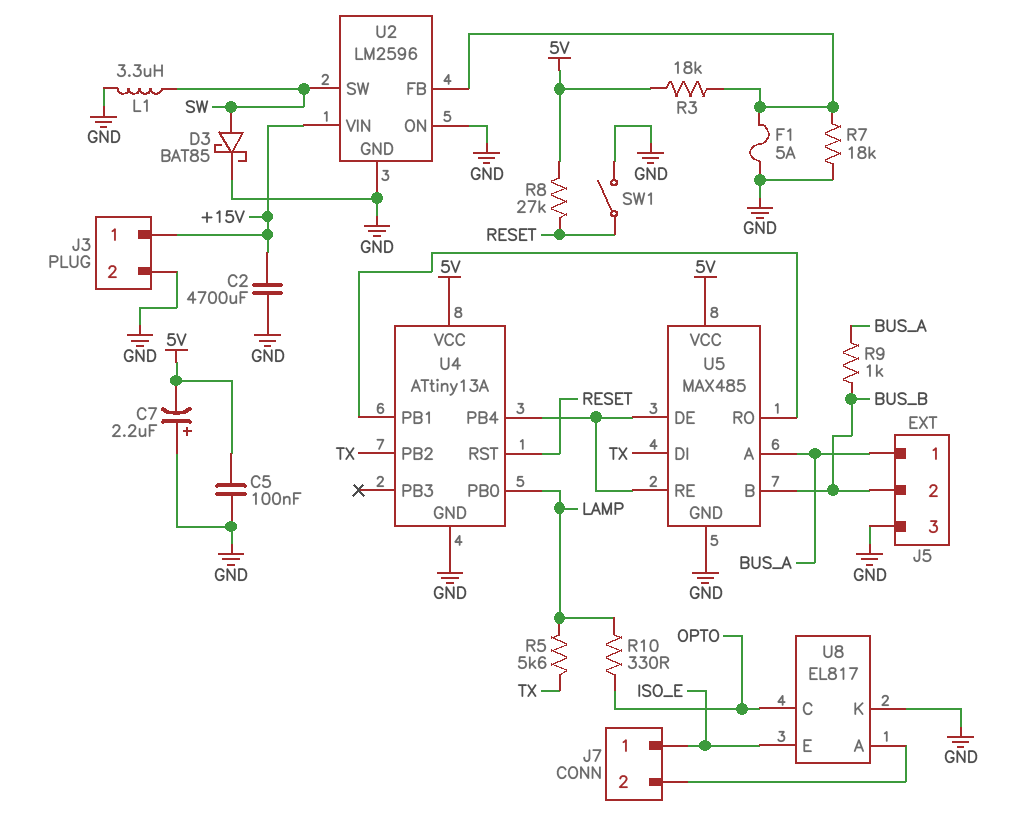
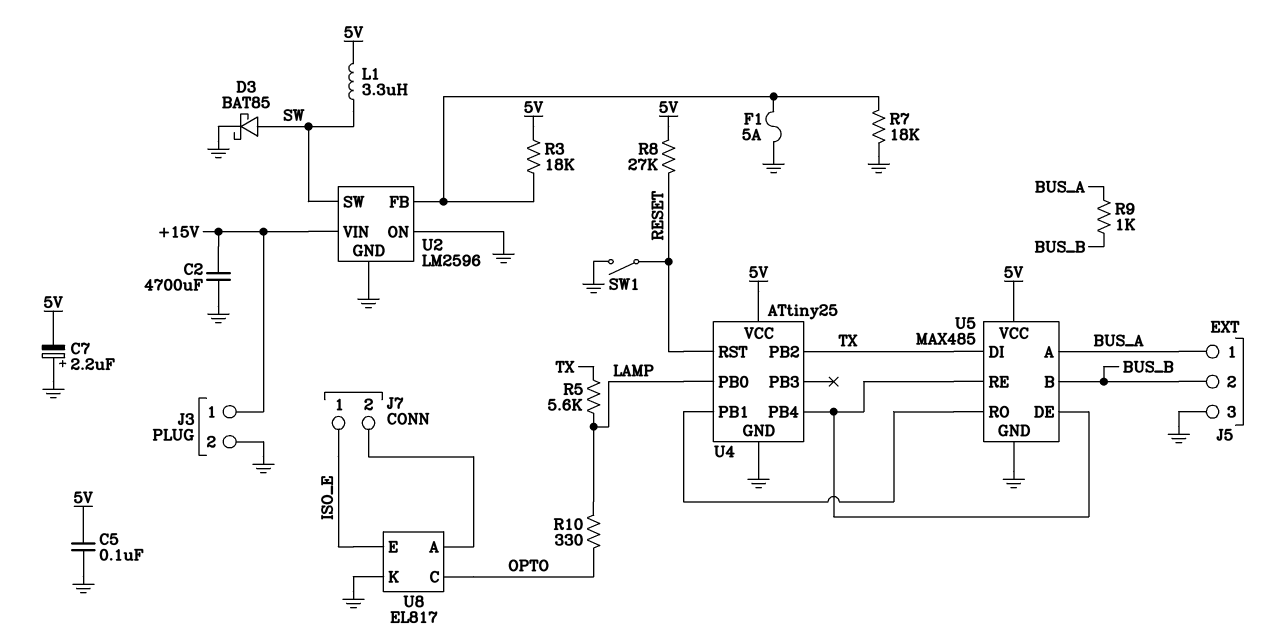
L1: 3.3uH (GND, SW) -> 3.3uH (5V, SW)
U4: ATtiny13A -> ATtiny25

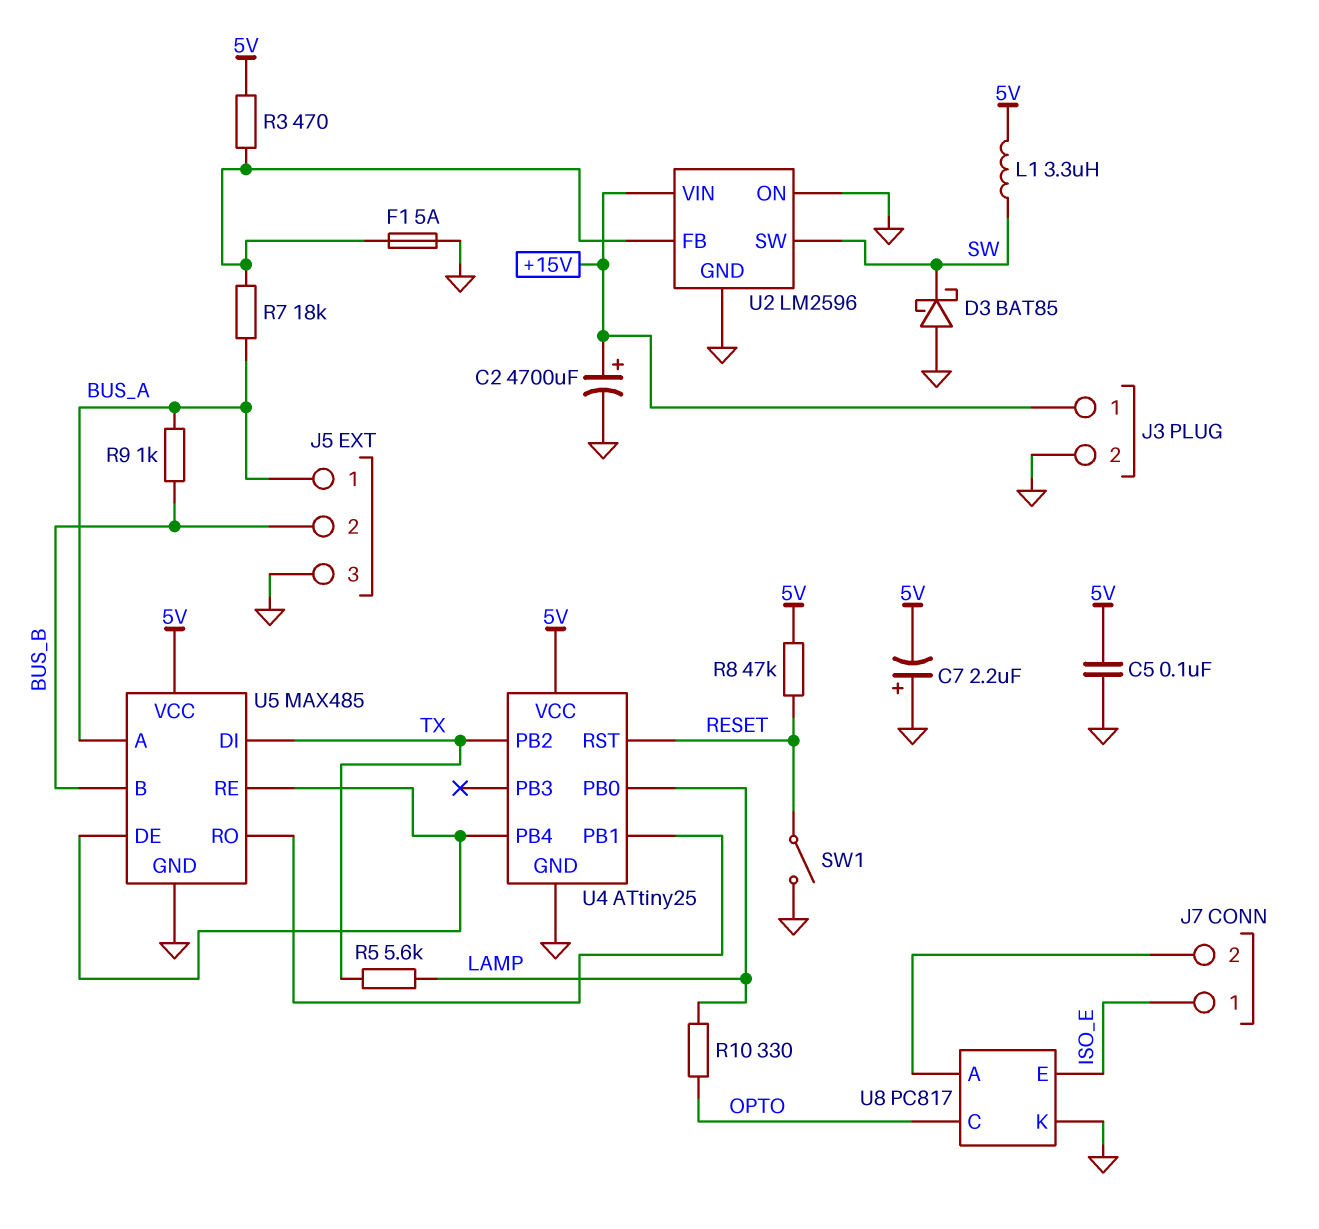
C2: 4700uF (+15V, GND) -> 4700uF (plus +15V, minus GND)
D3: schottky BAT85 (A SW, K GND) -> schottky BAT85 (A GND, K SW)
R3: 18k (5V, U2/FB) -> 470 (5V, U2/FB)
R7: 18k (GND, U2/FB) -> 18k (BUS_A, U2/FB)
R8: 27k (5V, RESET) -> 47k (5V, RESET)
U8: EL817 -> PC817

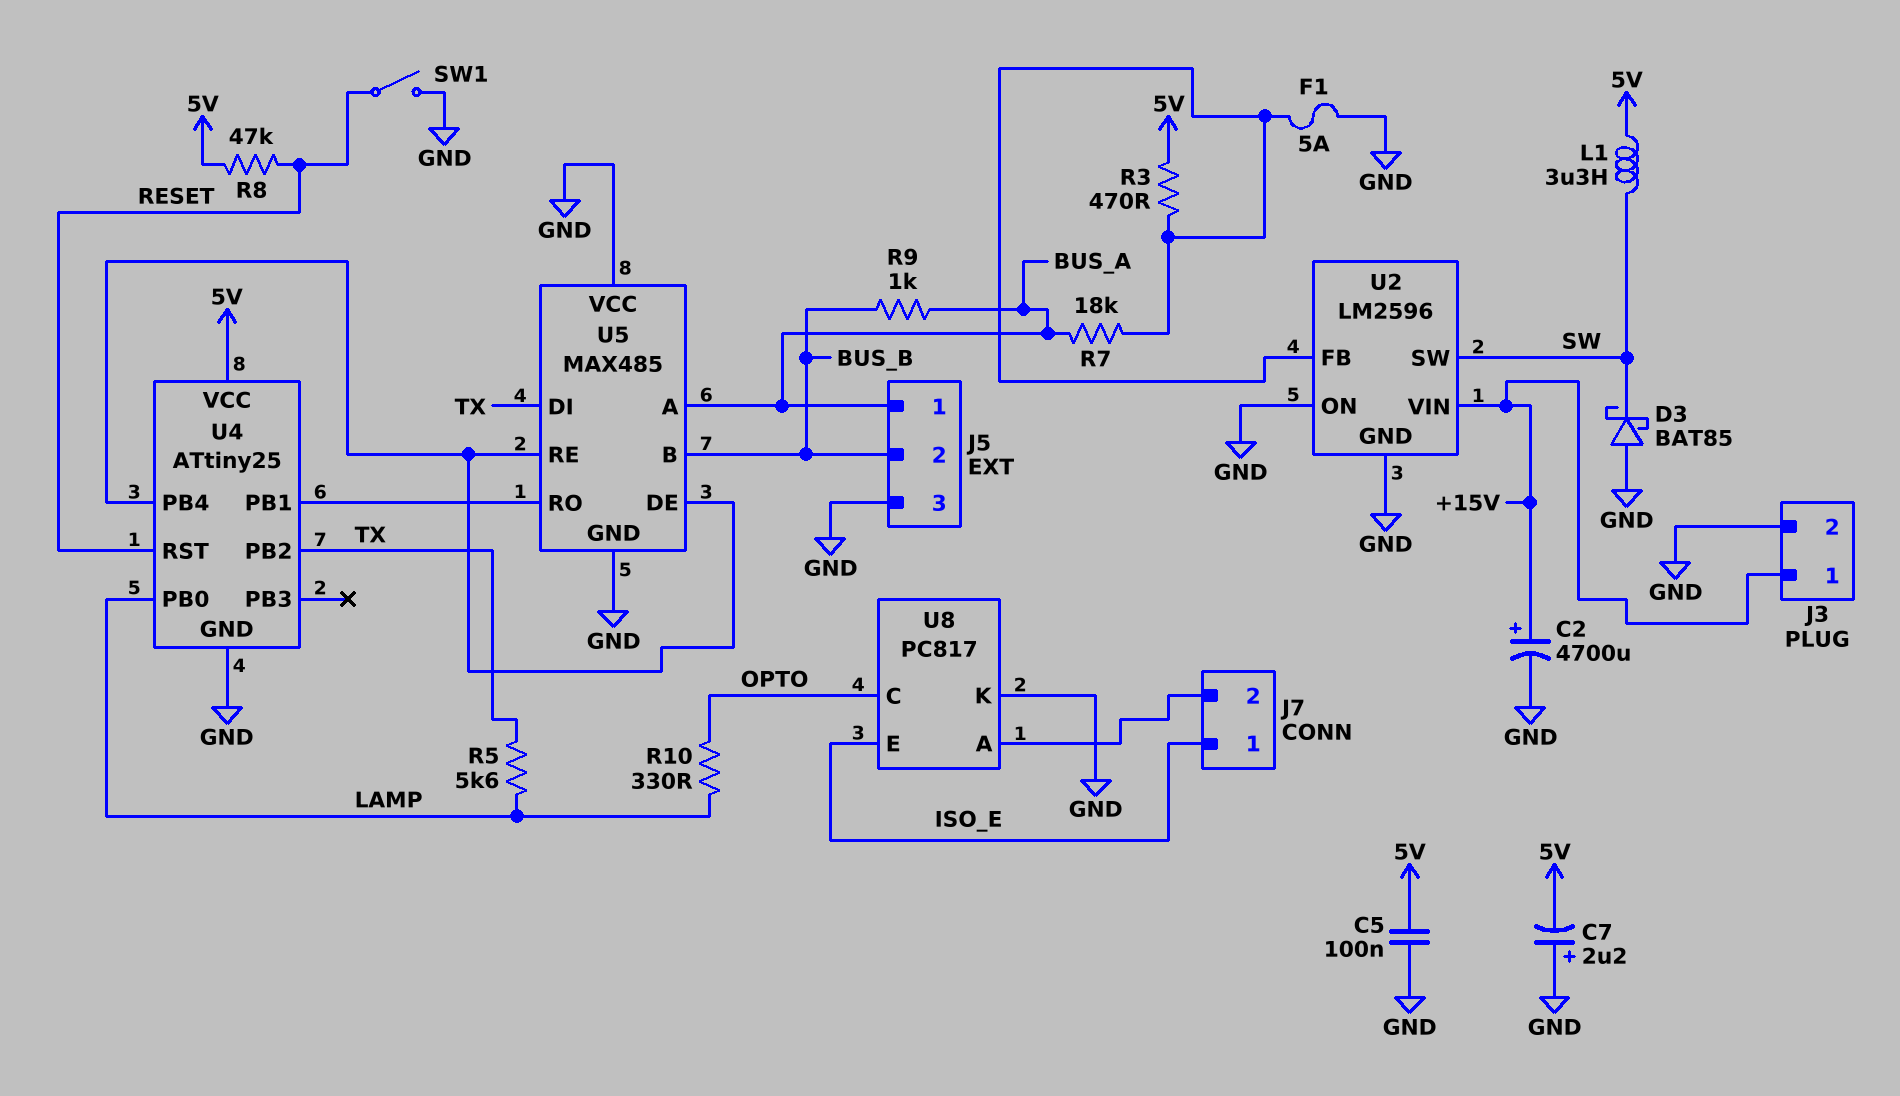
U5 pin VCC: 5V -> GND

